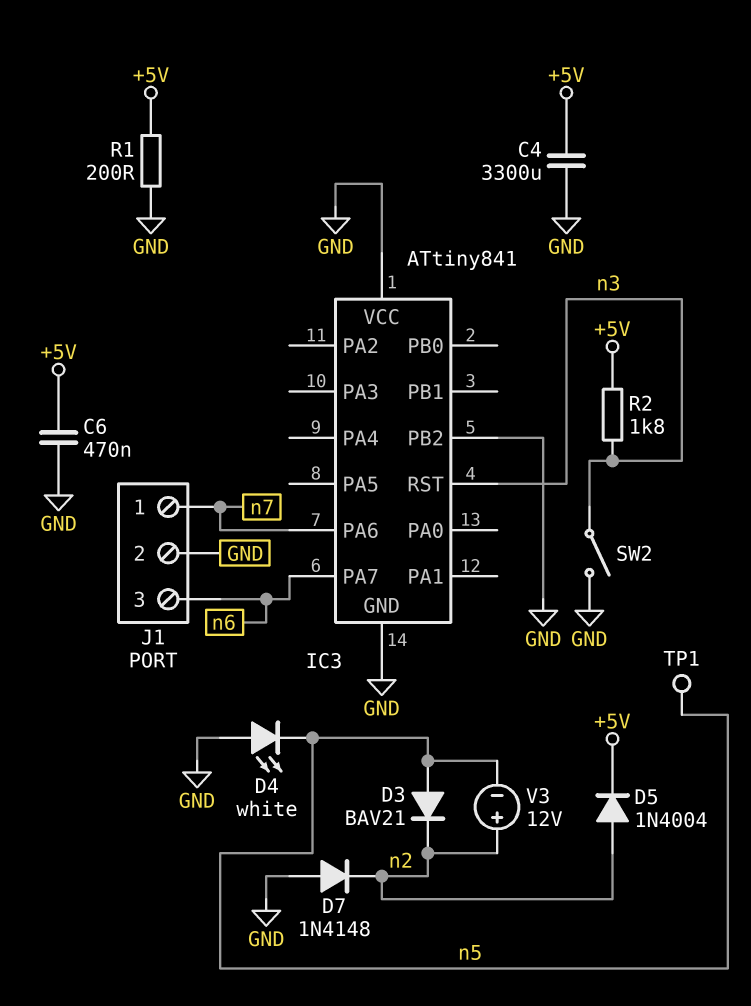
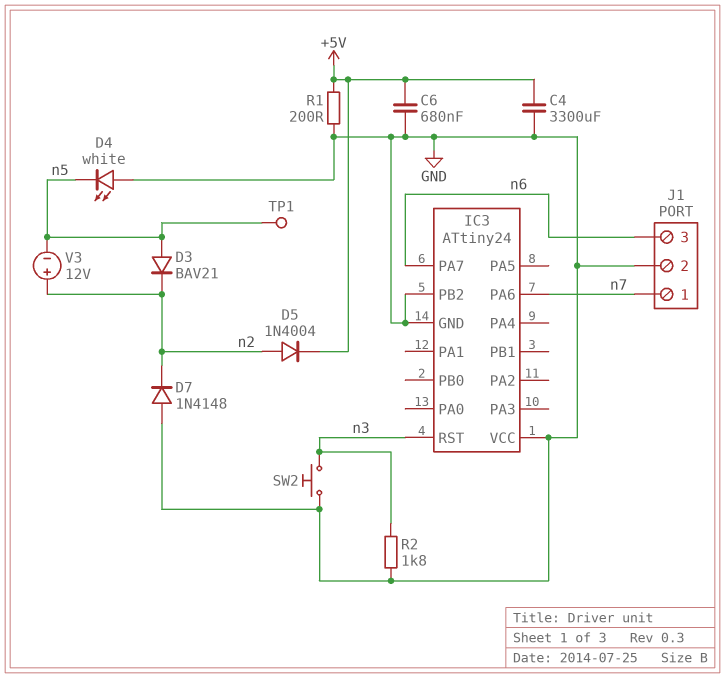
C6: 470nF (+5V, GND) -> 680nF (+5V, GND)
IC3: ATtiny841 -> ATtiny24
R2: 1.8k (+5V, n3) -> 1.8k (GND, n3)
SW2: switch (GND, n3) -> button (GND, n3)

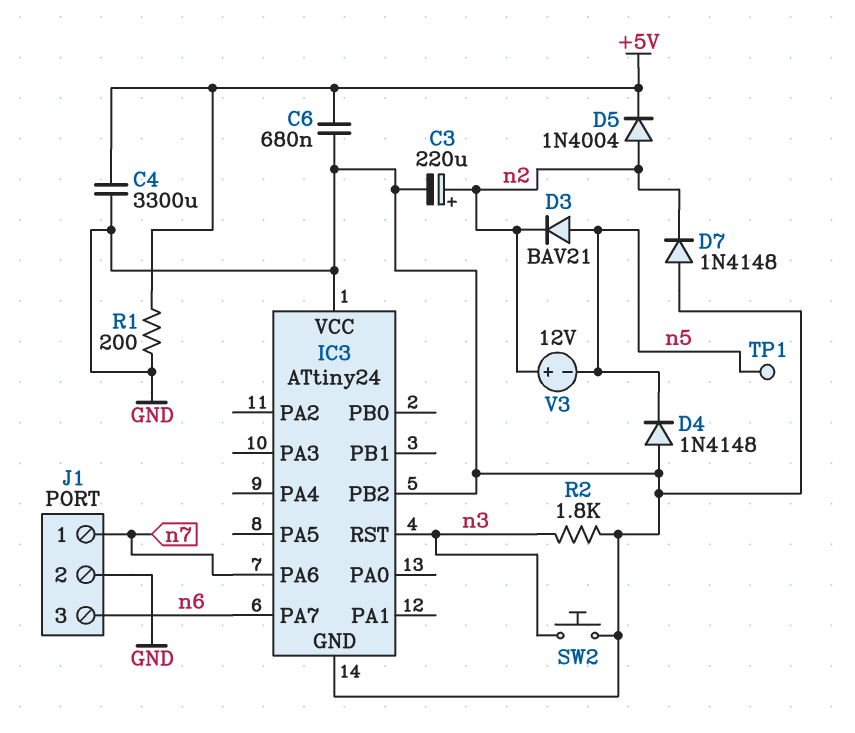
C3: none -> 220uF (plus n2, minus GND)
D4: LED white (A GND, K n5) -> diode 1N4148 (A GND, K n5)

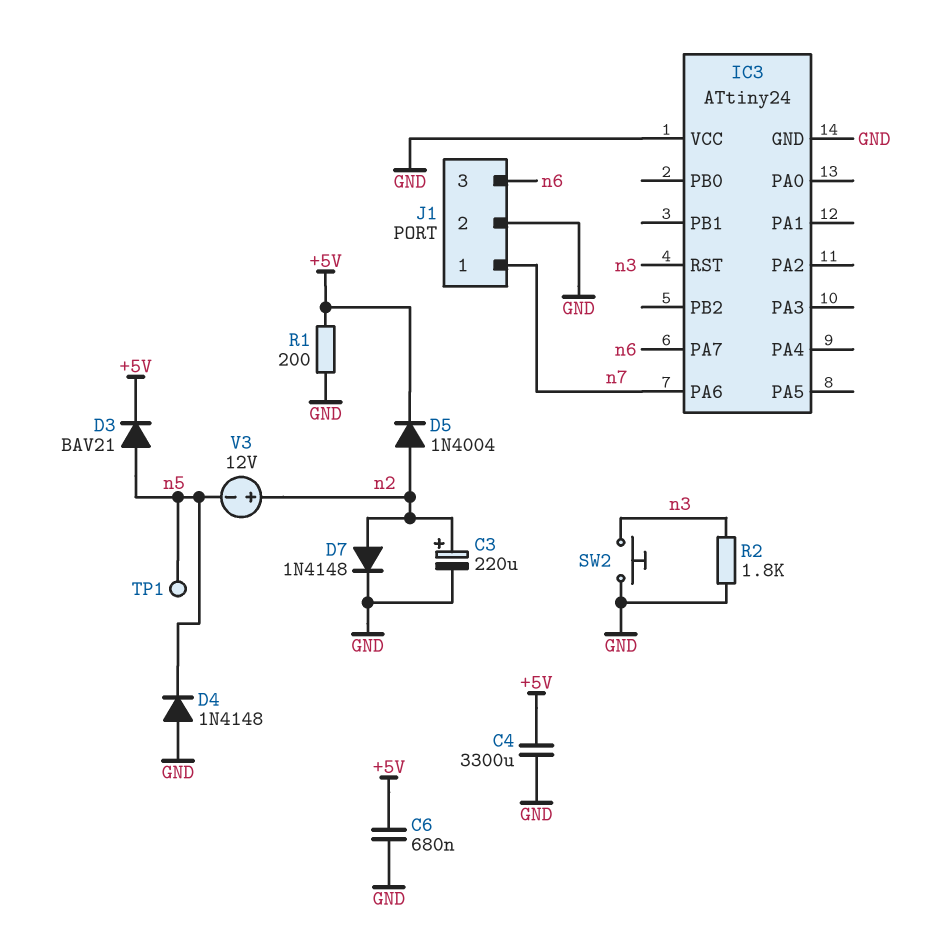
D3: diode BAV21 (A n5, K n2) -> diode BAV21 (A n5, K +5V)
D7: diode 1N4148 (A GND, K n2) -> diode 1N4148 (A n2, K GND)
IC3 pin PB2: GND -> none

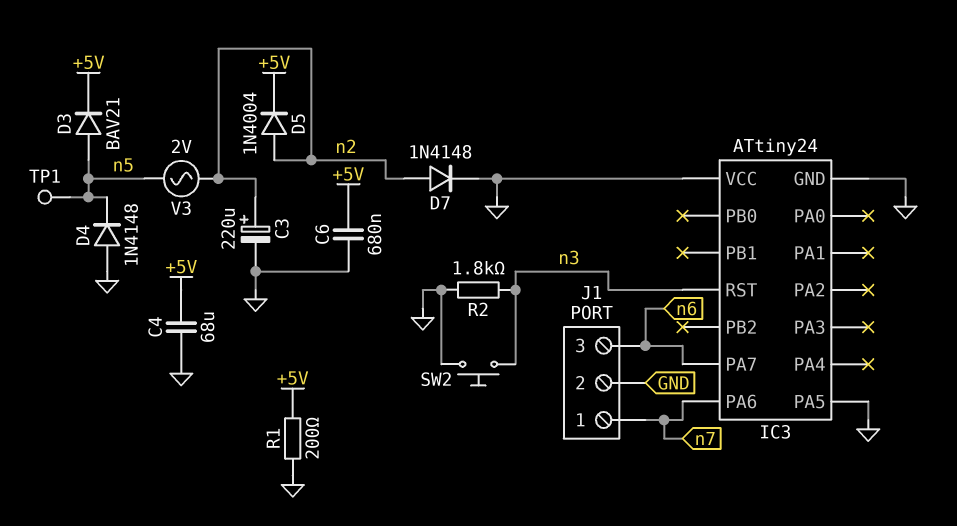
C4: 3300uF (+5V, GND) -> 68uF (+5V, GND)
IC3 pin PA5: none -> GND
V3: 12V (plus n2, minus n5) -> AC 2V (n2, n5)

